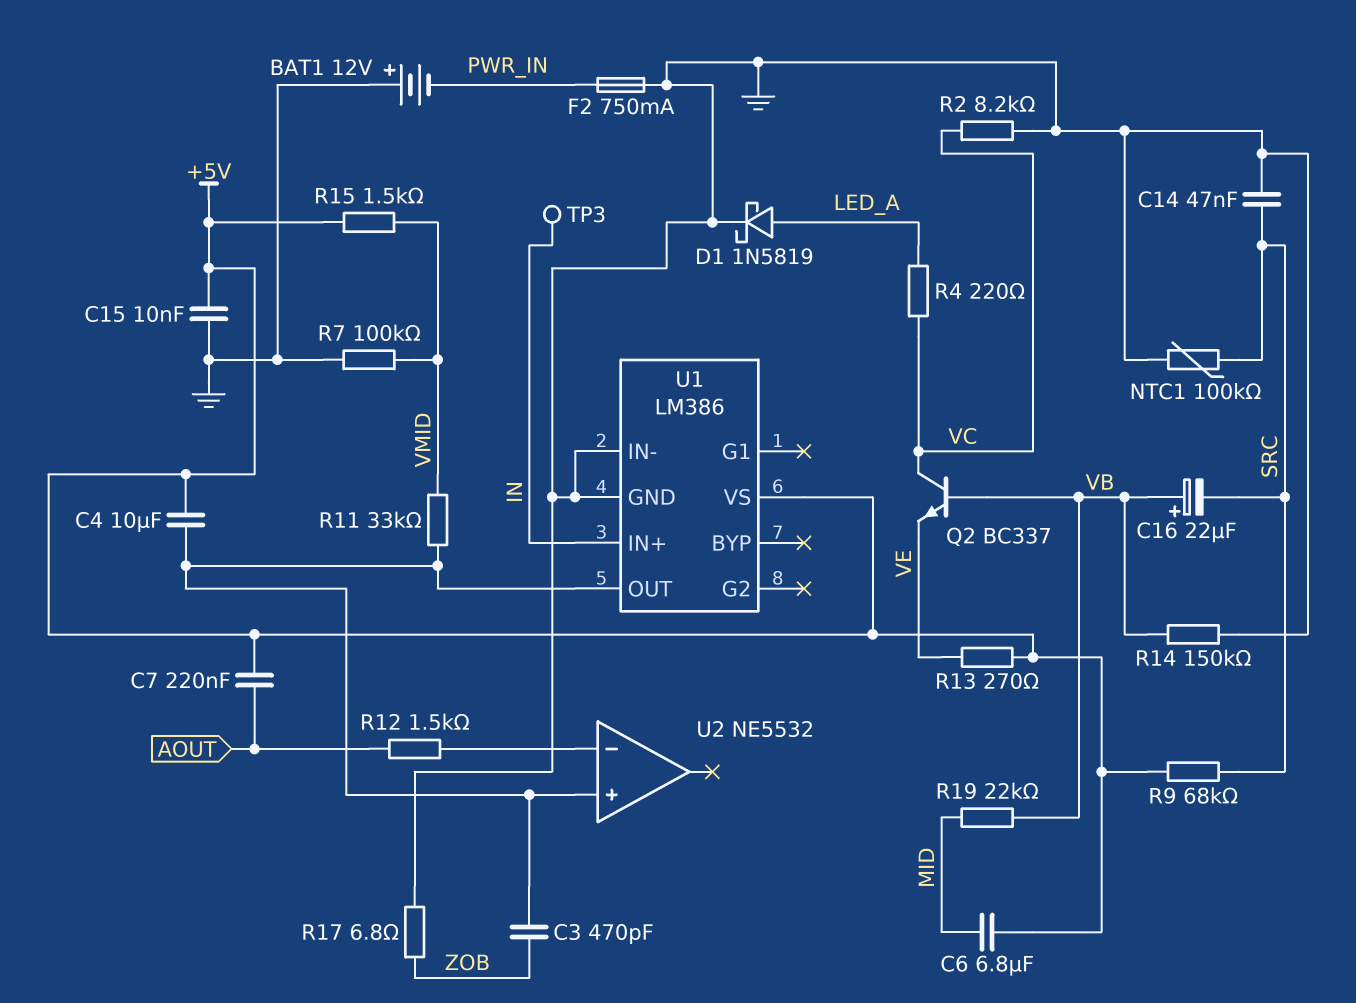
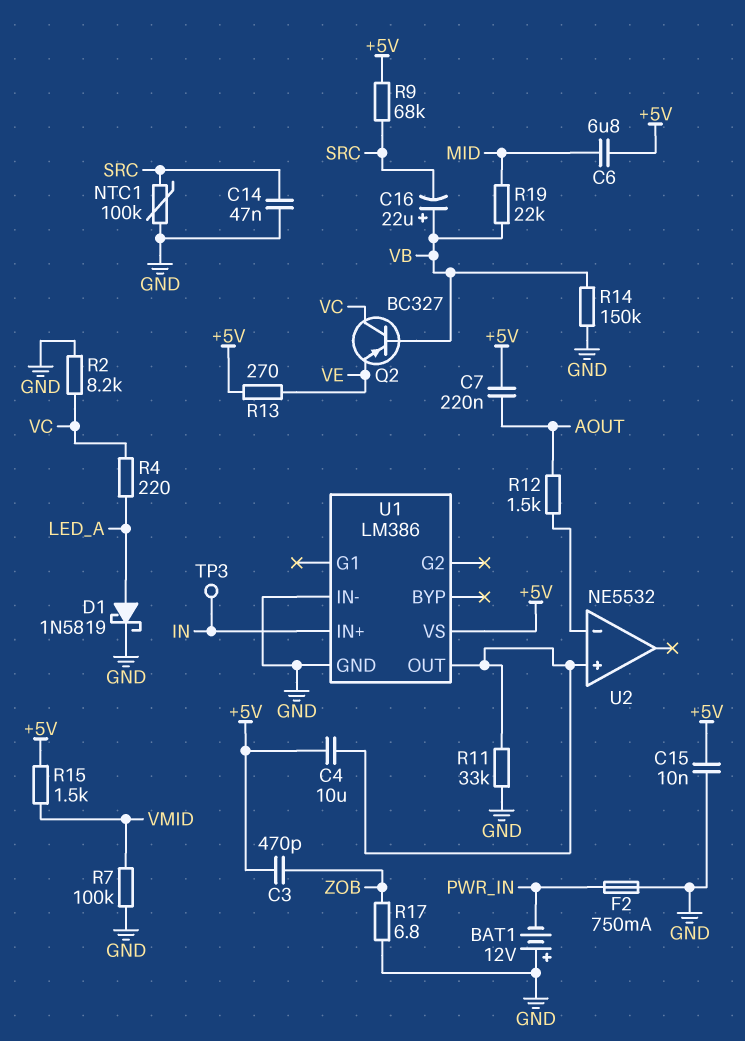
C3: 470pF (U1/OUT, ZOB) -> 470pF (+5V, ZOB)
Q2: NPN BC337 (B VB, C VC, E VE) -> PNP BC327 (B VB, C VC, E VE)
R11: 33k (U1/OUT, VMID) -> 33k (GND, U1/OUT)

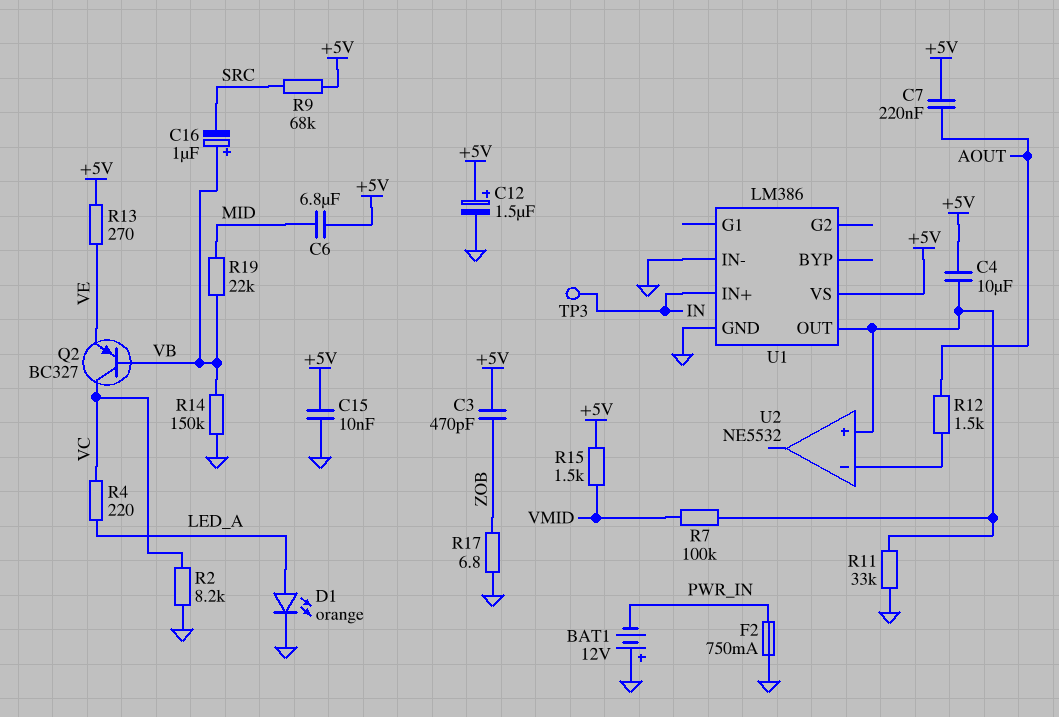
C12: none -> 1.5uF (plus +5V, minus GND)
C14: 47nF (GND, SRC) -> none
C16: 22uF (plus VB, minus SRC) -> 1uF (plus VB, minus SRC)
D1: schottky 1N5819 (A LED_A, K GND) -> LED orange (A LED_A, K GND)
NTC1: 100k (GND, SRC) -> none
R7: 100k (GND, VMID) -> 100k (U1/OUT, VMID)

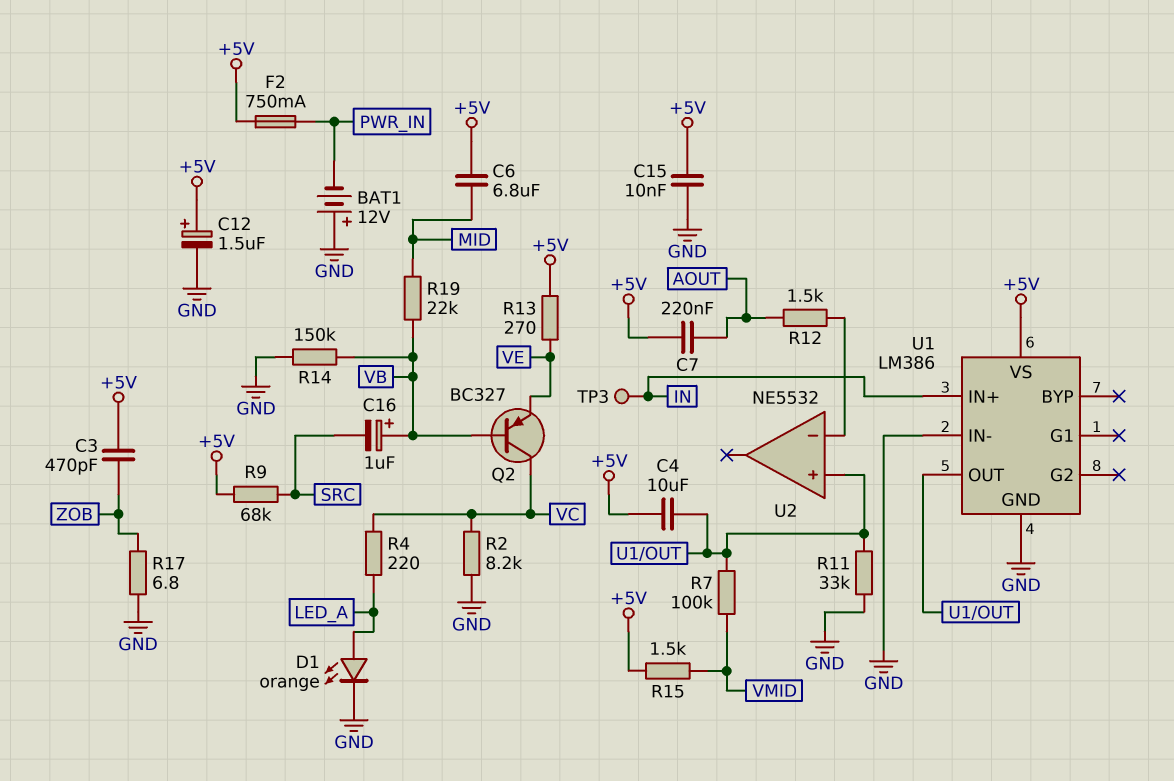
F2: 750mA (GND, PWR_IN) -> 750mA (+5V, PWR_IN)

